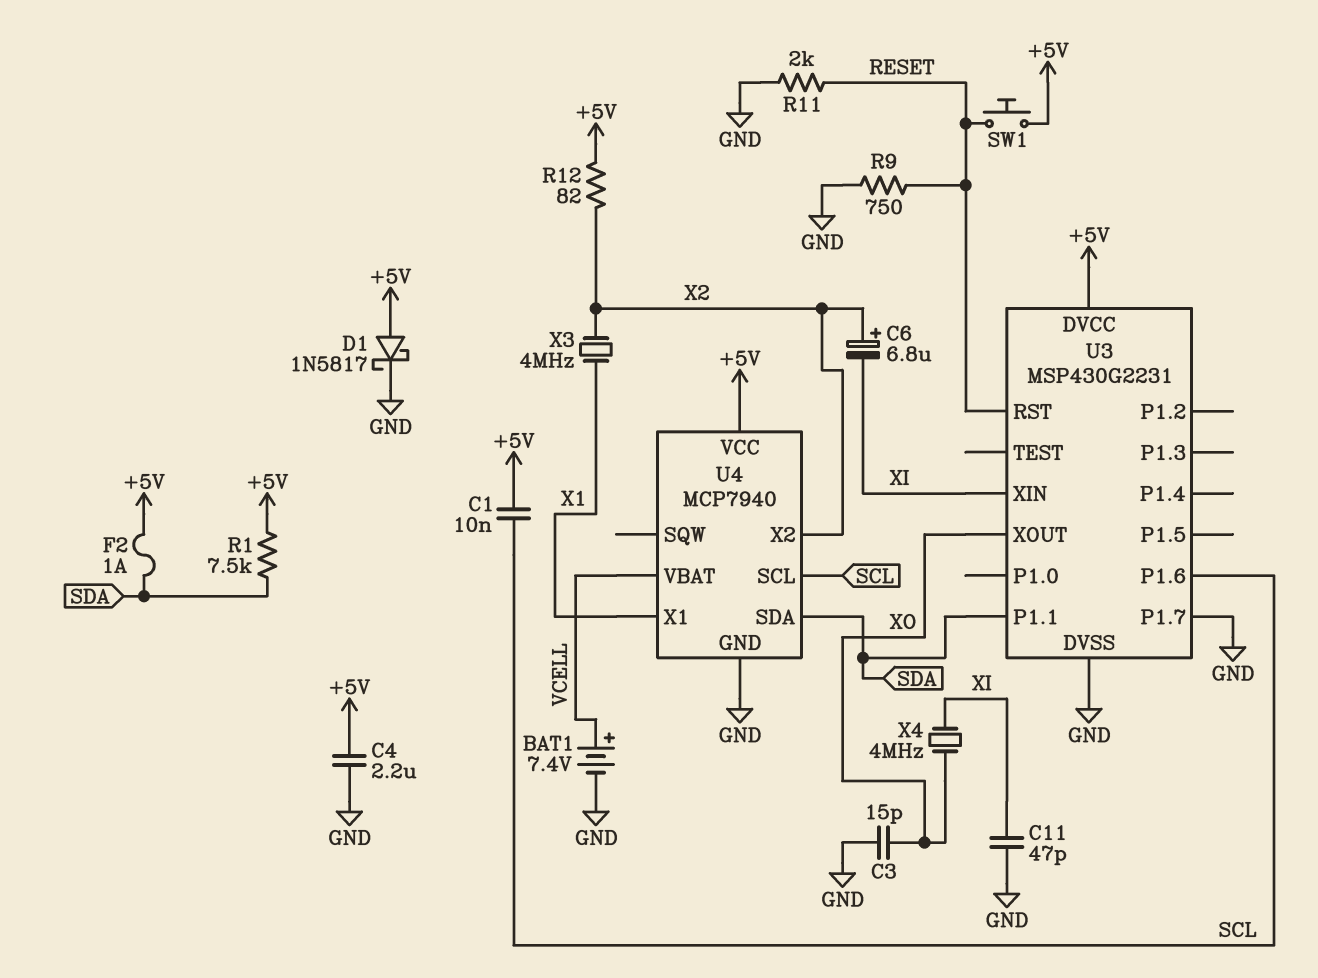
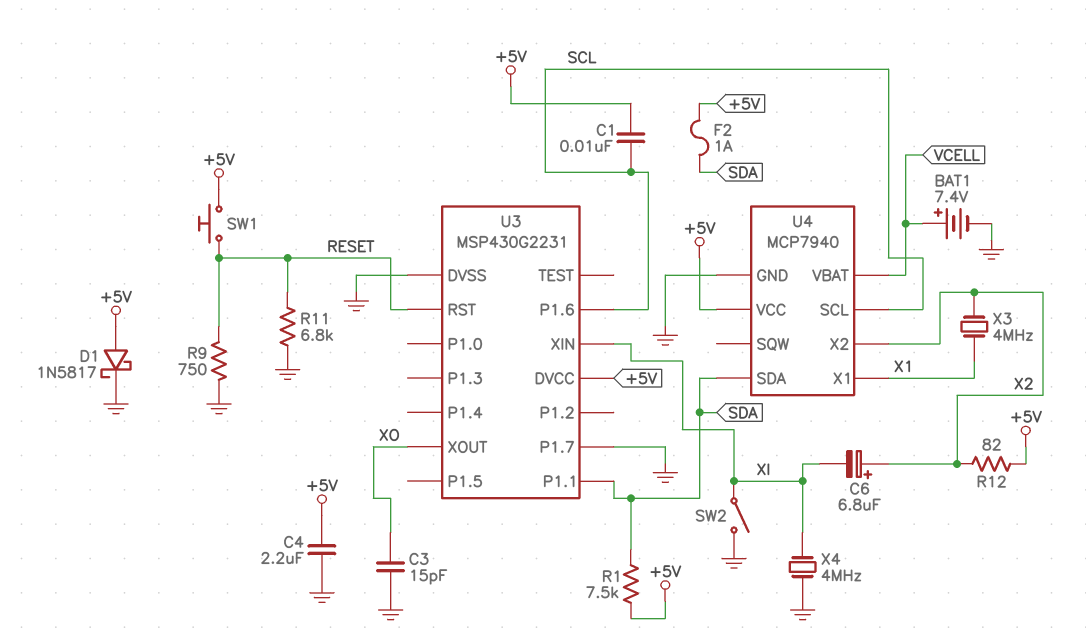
C11: 47pF (GND, XI) -> none
R11: 2k (GND, RESET) -> 6.8k (GND, RESET)
SW2: none -> switch (GND, XI)
X4: 4MHz (XI, XO) -> 4MHz (GND, XI)

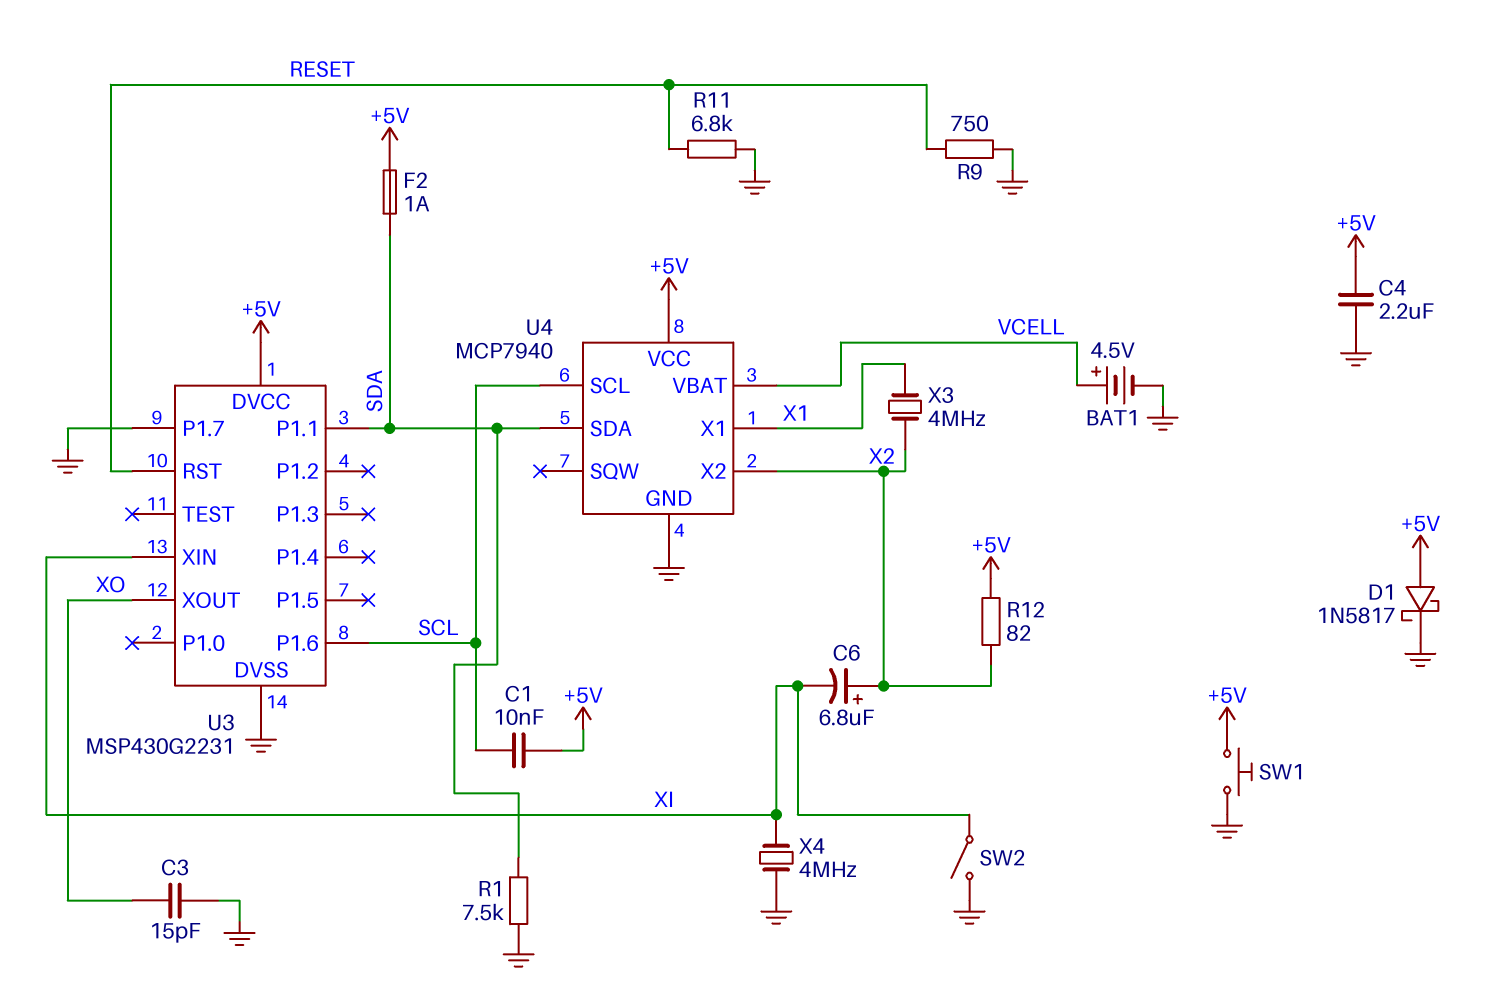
BAT1: 7.4V (plus VCELL, minus GND) -> 4.5V (plus VCELL, minus GND)
R1: 7.5k (+5V, SDA) -> 7.5k (GND, SDA)
SW1: button (+5V, RESET) -> button (+5V, GND)

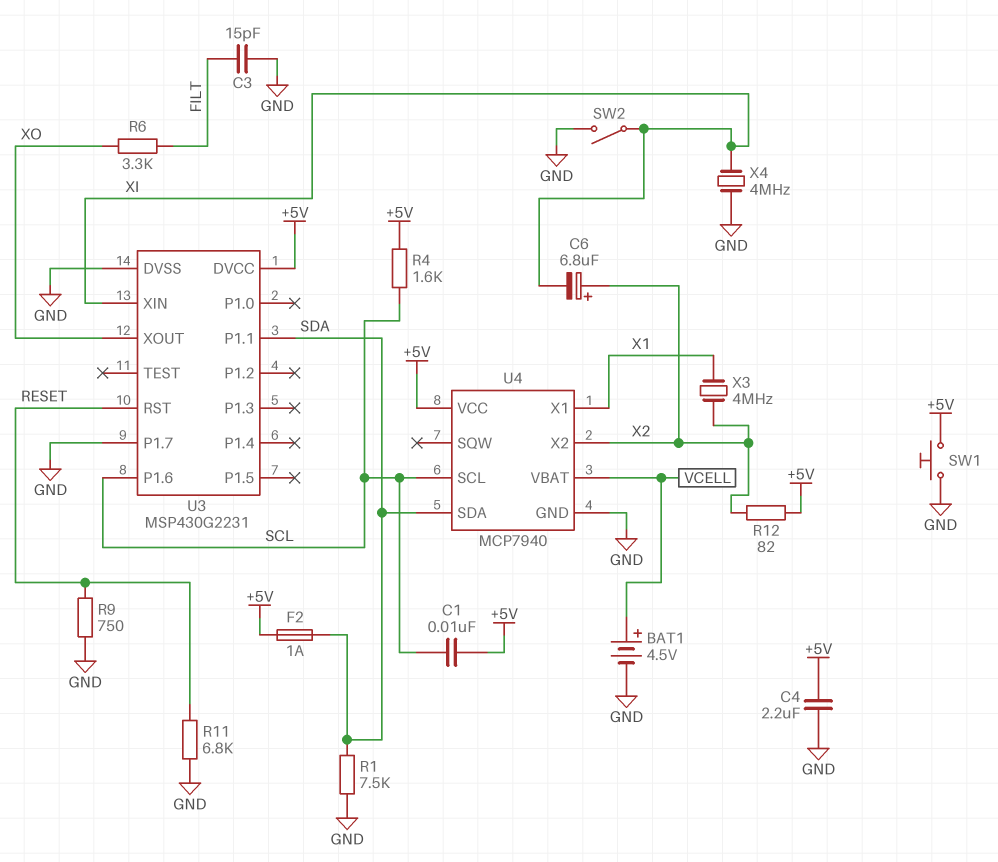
C3: 15pF (GND, XO) -> 15pF (FILT, GND)
D1: schottky 1N5817 (A +5V, K GND) -> none
R4: none -> 1.6k (+5V, SCL)
R6: none -> 3.3k (FILT, XO)

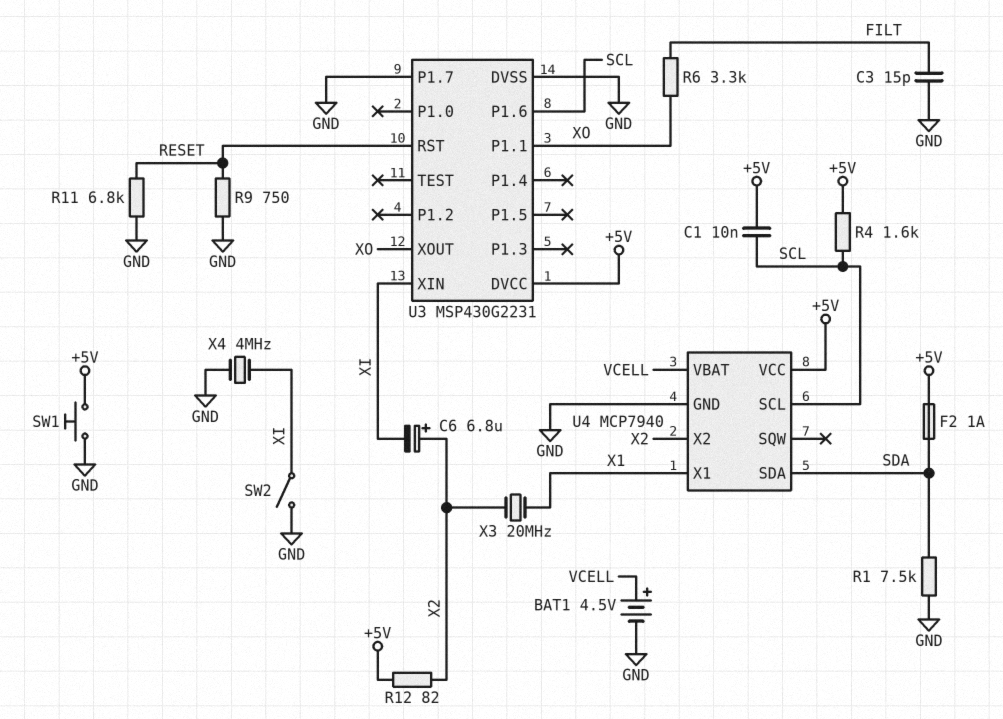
C4: 2.2uF (+5V, GND) -> none
U3 pin P1.1: SDA -> XO
X3: 4MHz (X1, X2) -> 20MHz (X1, X2)

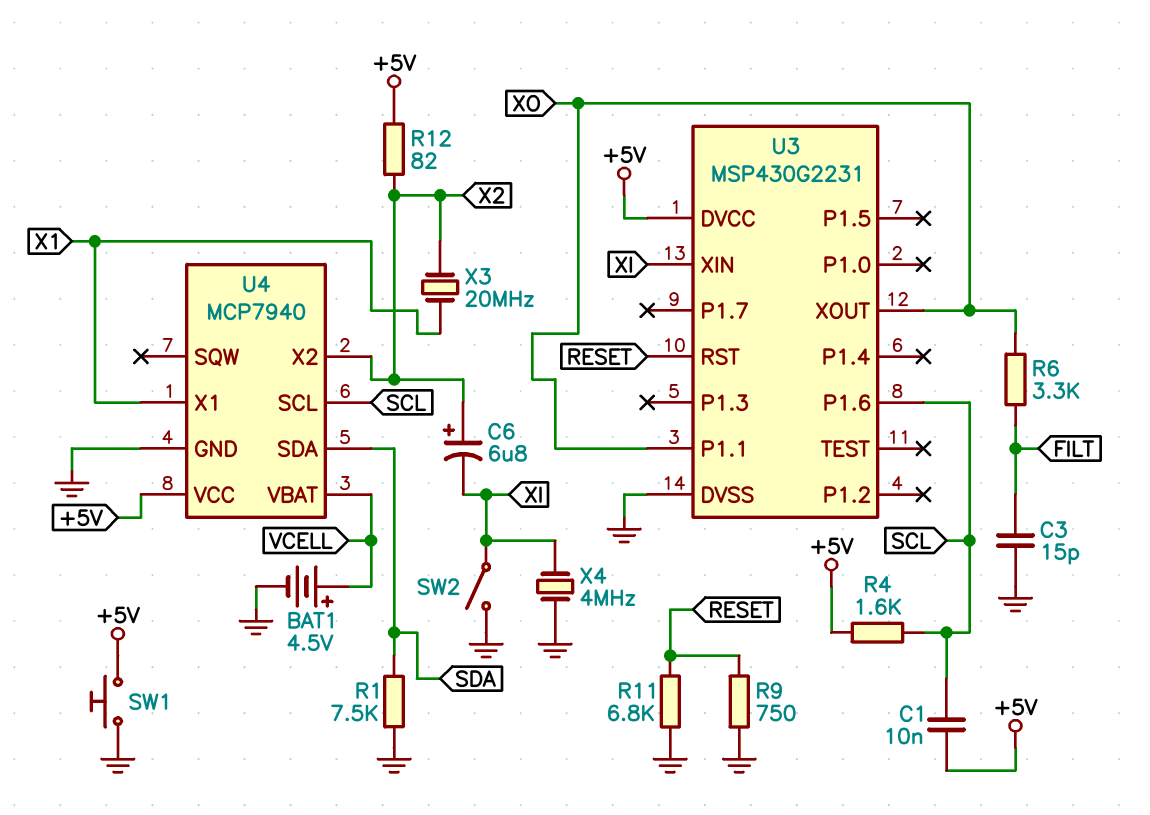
F2: 1A (+5V, SDA) -> none
U3 pin P1.7: GND -> none

